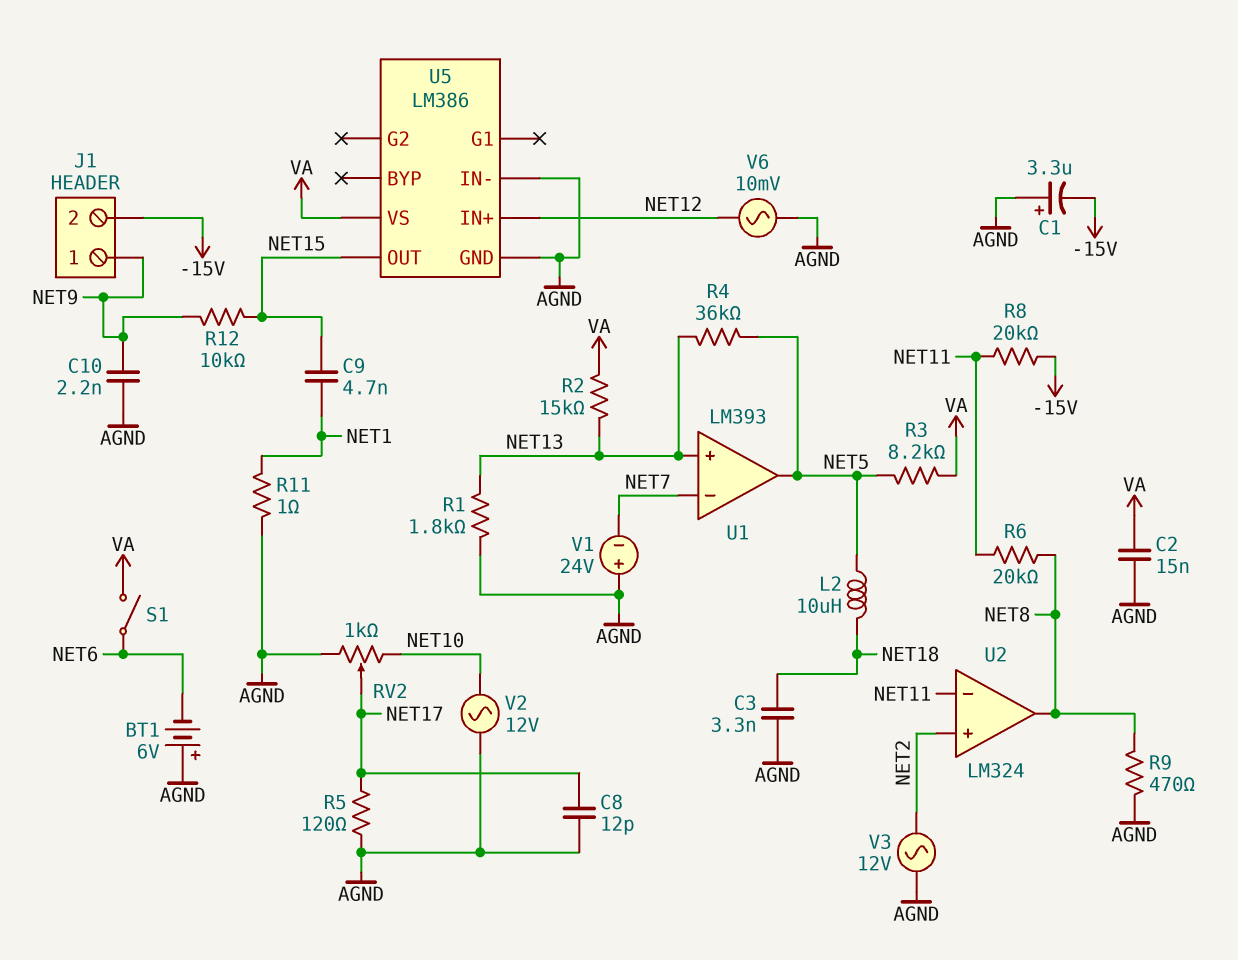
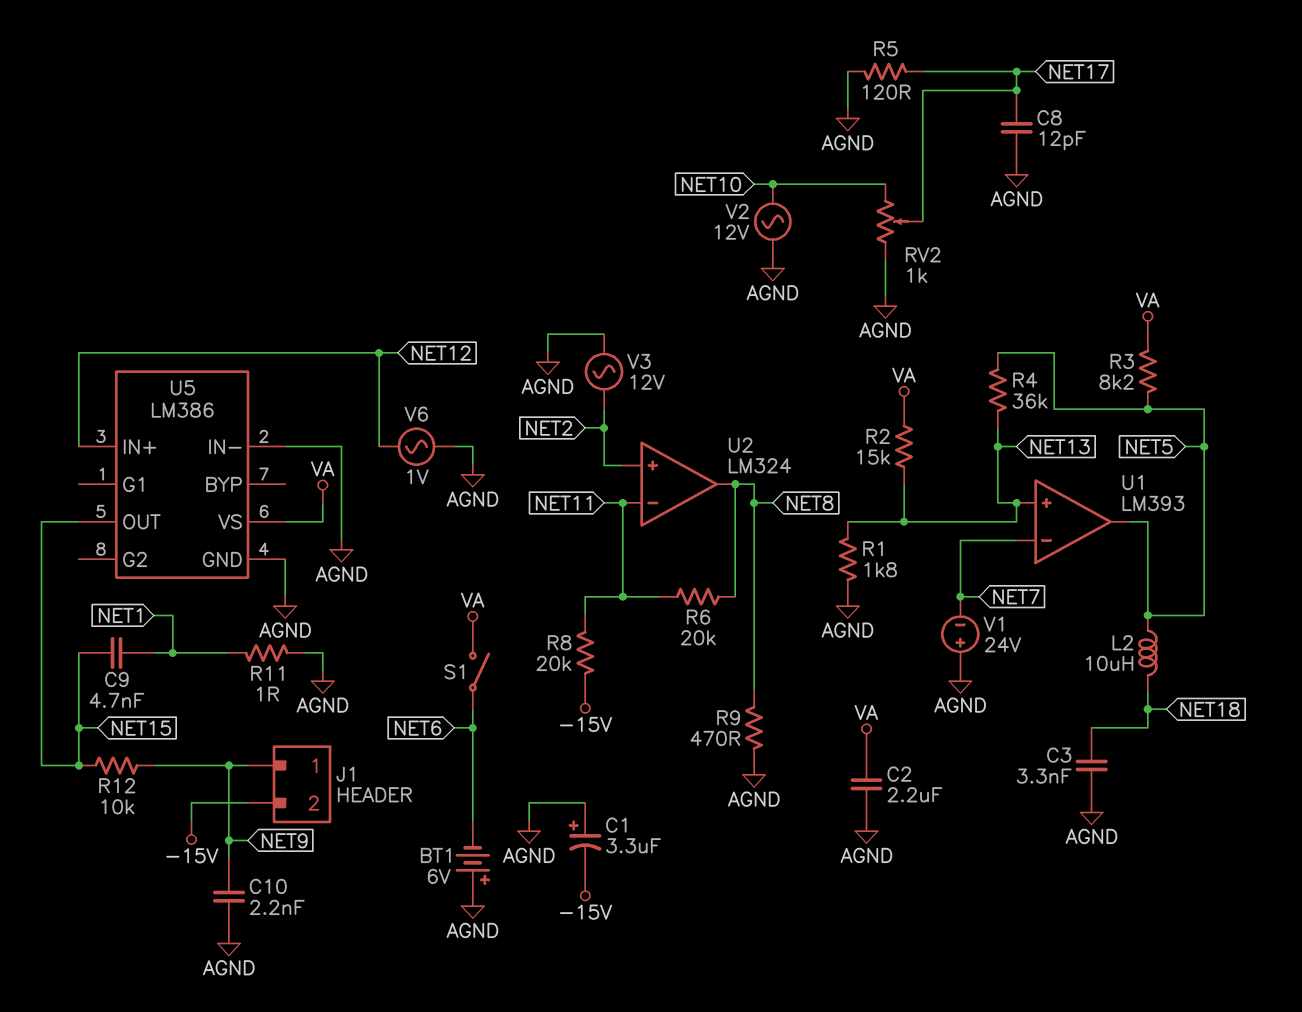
C2: 15nF (AGND, VA) -> 2.2uF (AGND, VA)
V6: AC 10mV (AGND, NET12) -> AC 1V (AGND, NET12)

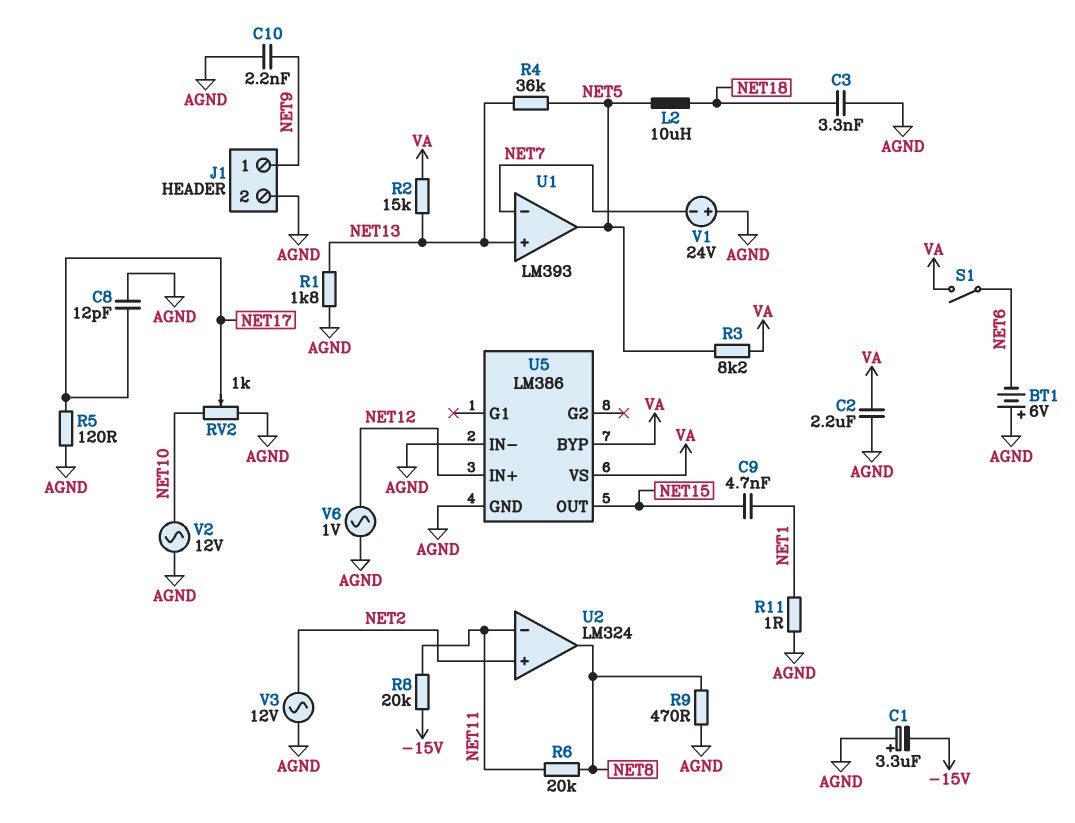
J1 pin 2: -15V -> AGND
R12: 10k (NET9, NET15) -> none
U5 pin BYP: none -> VA

